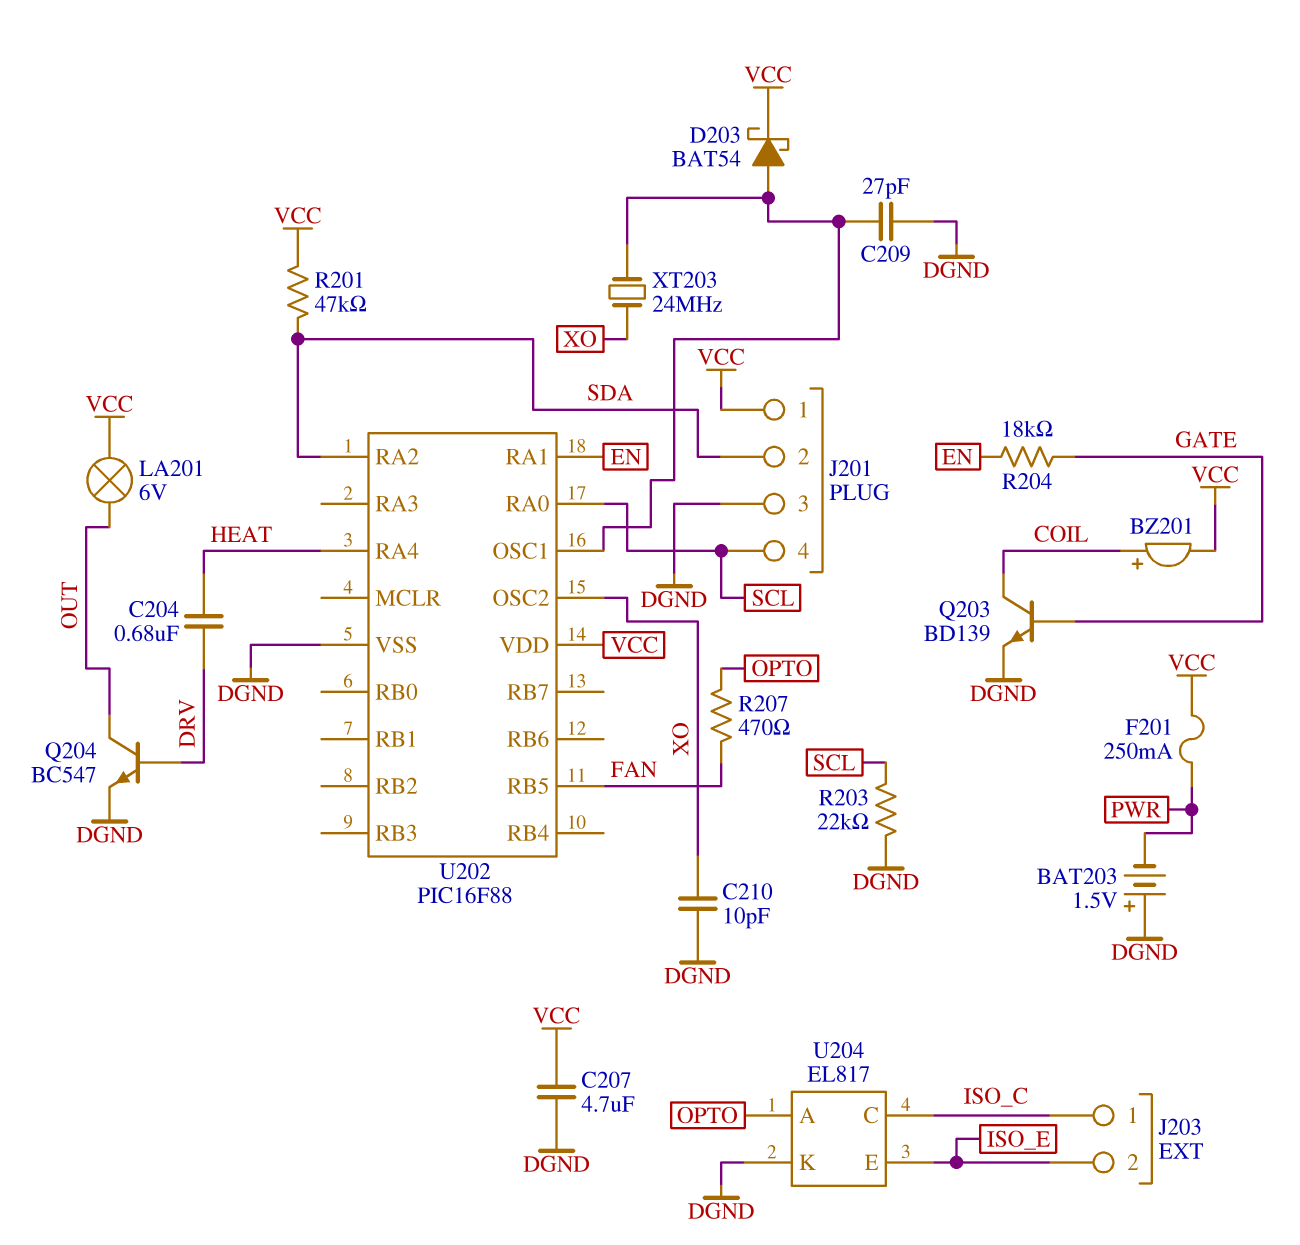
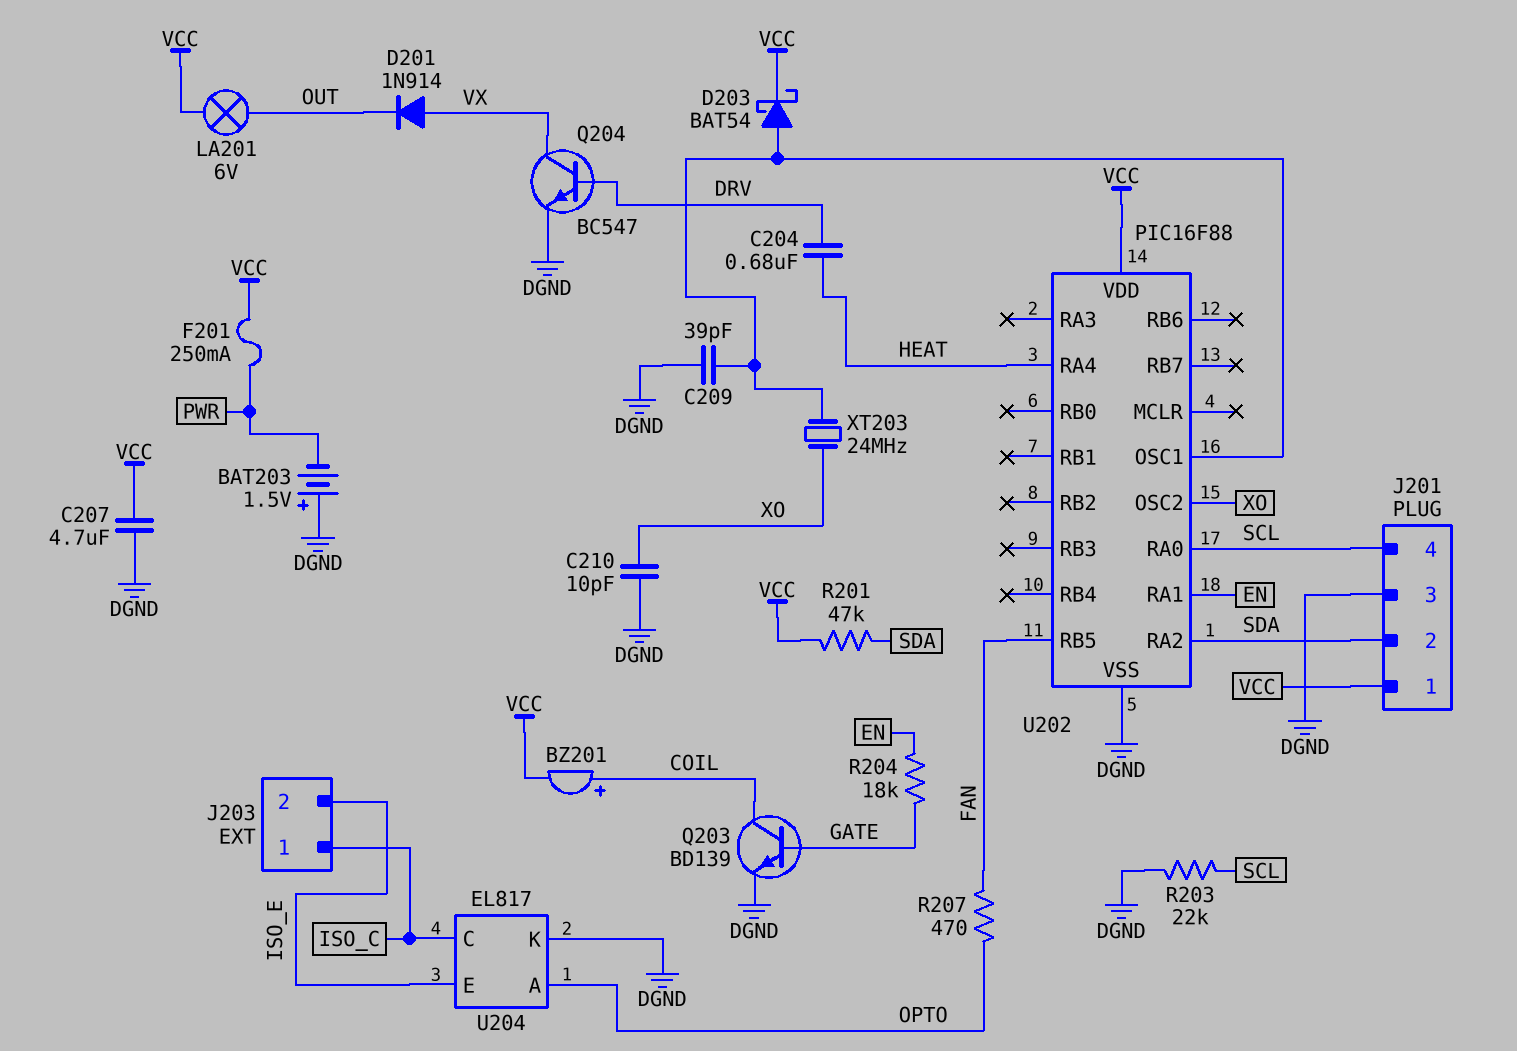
C209: 27pF (DGND, U202/OSC1) -> 39pF (DGND, U202/OSC1)
D201: none -> diode 1N914 (A VX, K OUT)
Q204: NPN BC547 (B DRV, C OUT, E DGND) -> NPN BC547 (B DRV, C VX, E DGND)

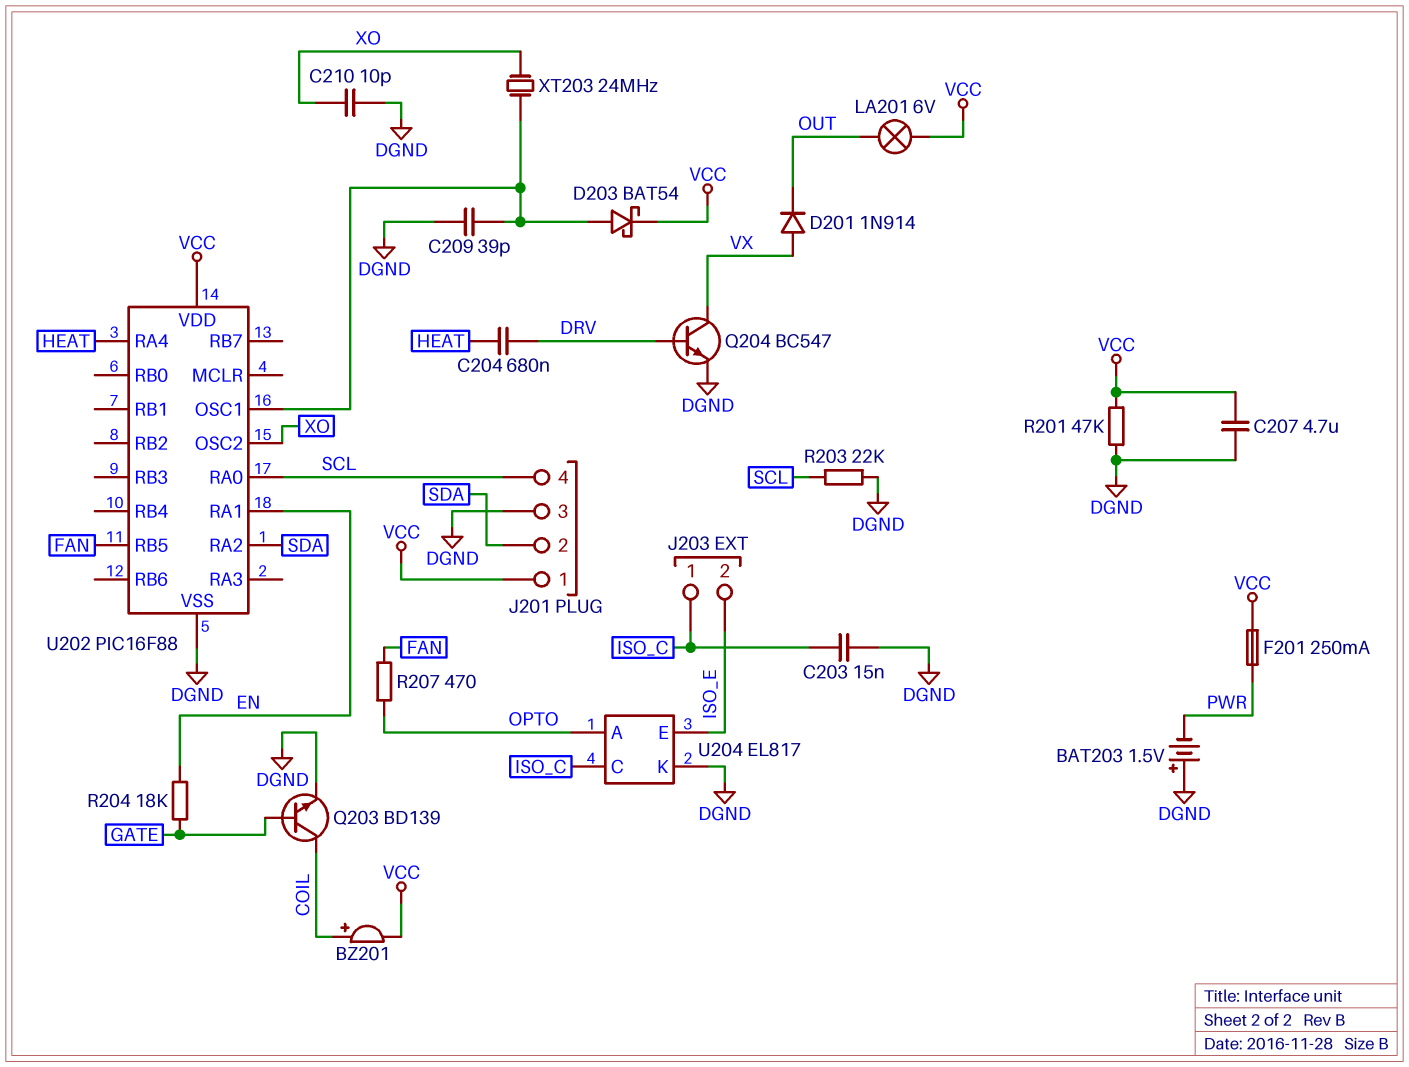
C203: none -> 15nF (DGND, ISO_C)
R201: 47k (SDA, VCC) -> 47k (DGND, VCC)

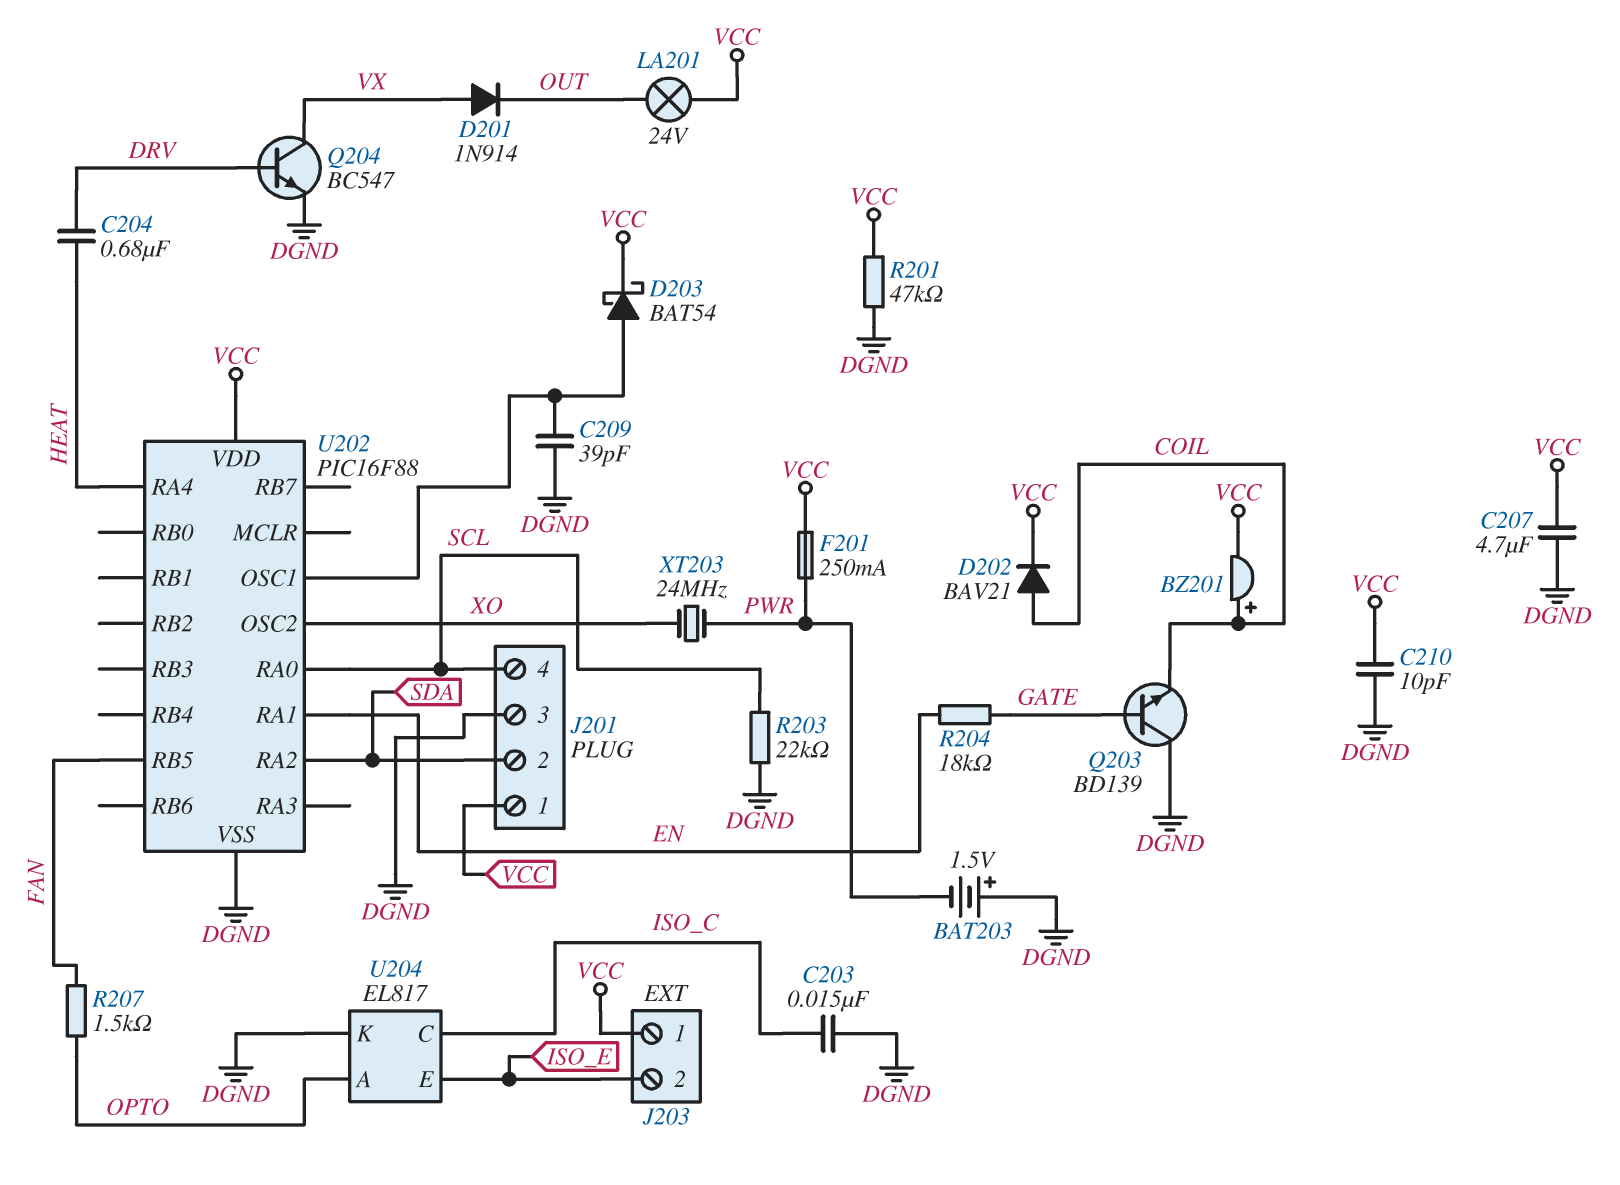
C210: 10pF (DGND, XO) -> 10pF (DGND, VCC)
D202: none -> diode BAV21 (A COIL, K VCC)
J203 pin 1: ISO_C -> VCC
LA201: lamp 6V (OUT, VCC) -> lamp 24V (OUT, VCC)
Q203: NPN BD139 (B GATE, C COIL, E DGND) -> NPN BD139 (B GATE, C DGND, E COIL)
R207: 470 (FAN, OPTO) -> 1.5k (FAN, OPTO)
XT203: 24MHz (U202/OSC1, XO) -> 24MHz (PWR, XO)

